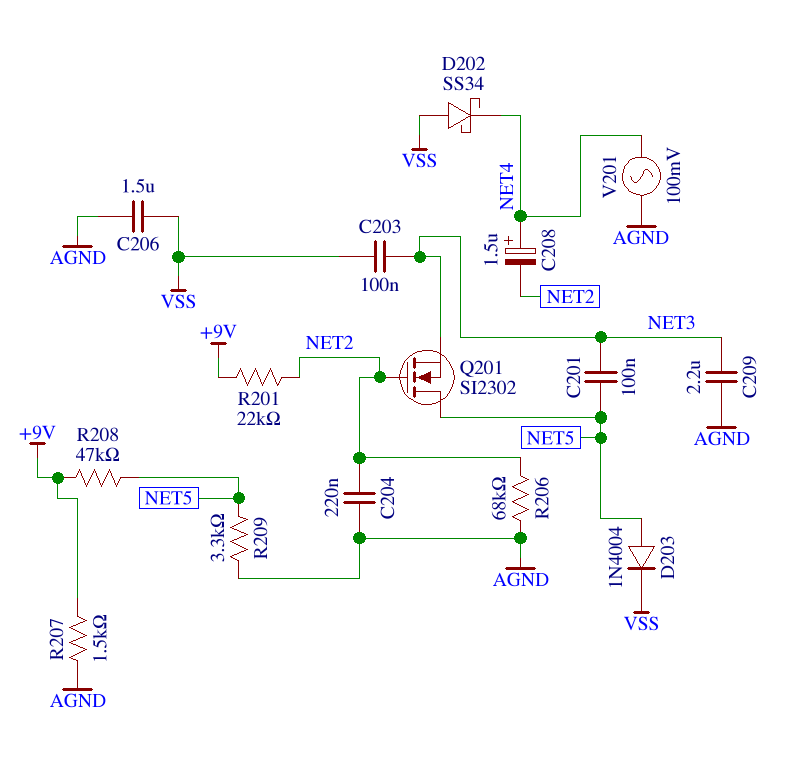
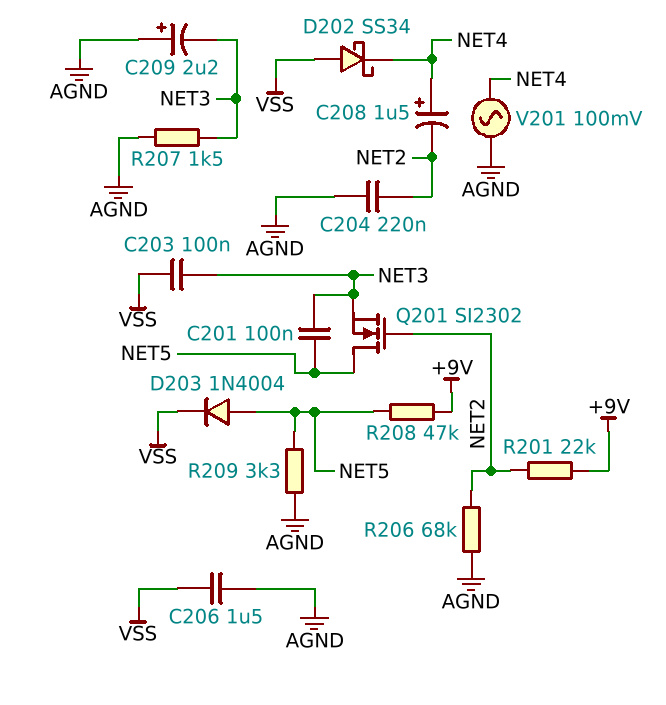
C209: 2.2uF (AGND, NET3) -> 2.2uF (plus AGND, minus NET3)
R207: 1.5k (+9V, AGND) -> 1.5k (AGND, NET3)

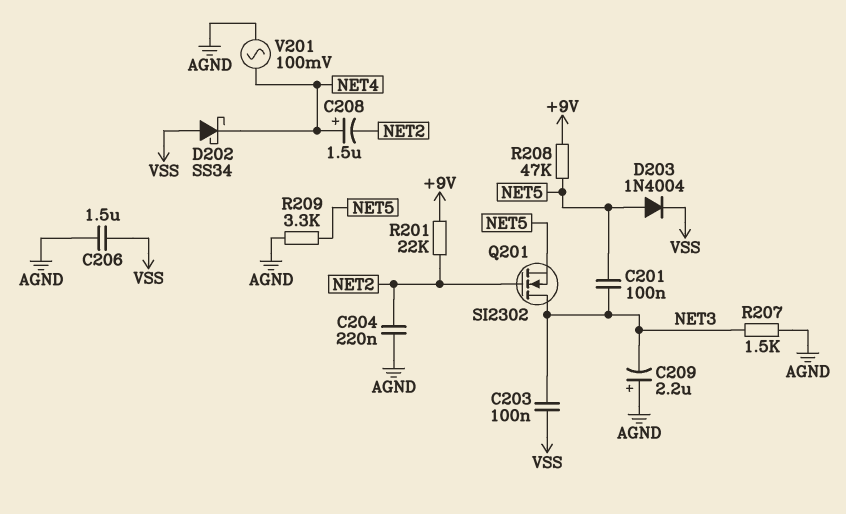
Q201: NMOS SI2302 (G NET2, D NET5, S NET3) -> NMOS SI2302 (G NET2, D NET3, S NET5)
R206: 68k (AGND, NET2) -> none

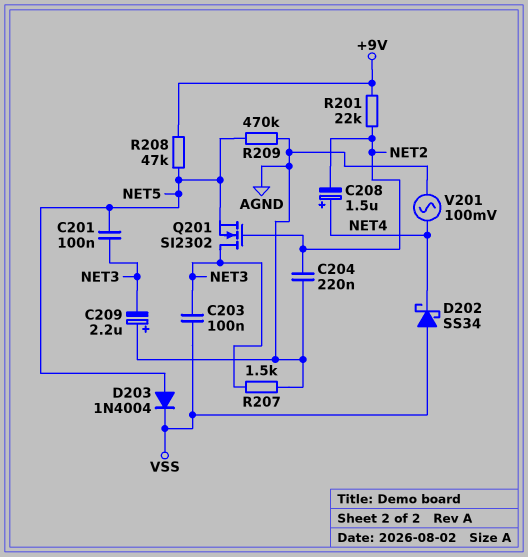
C206: 1.5uF (AGND, VSS) -> none
R209: 3.3k (AGND, NET5) -> 470k (AGND, NET5)

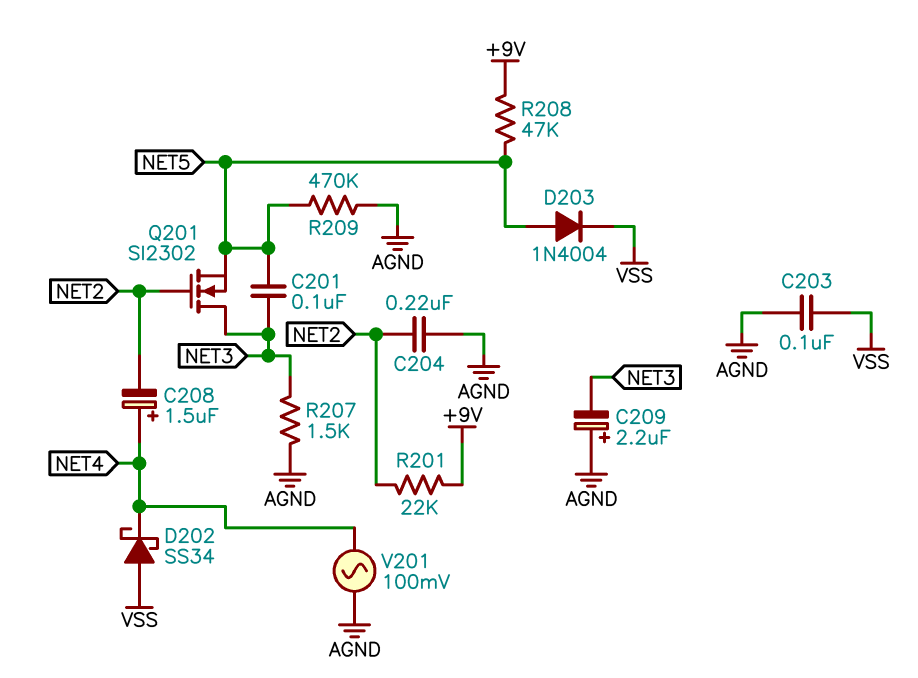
C203: 100nF (NET3, VSS) -> 100nF (AGND, VSS)

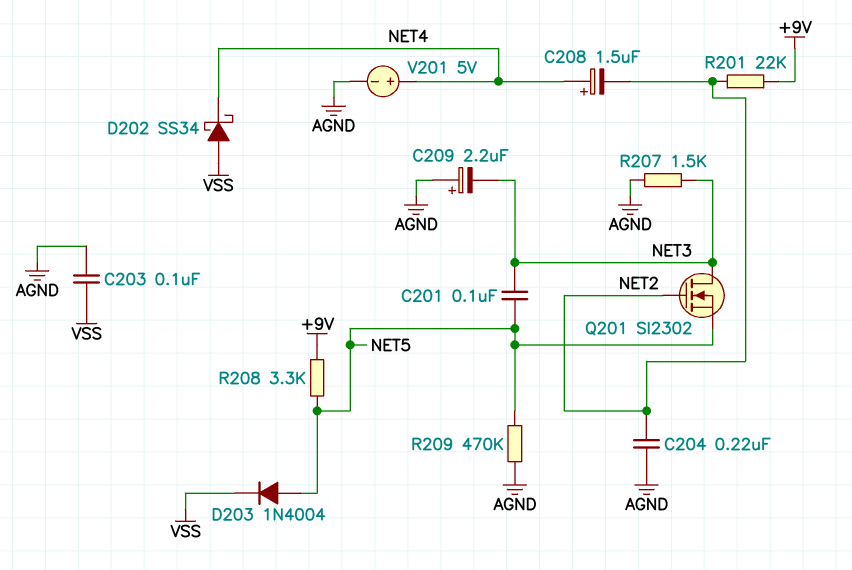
R208: 47k (+9V, NET5) -> 3.3k (+9V, NET5)
V201: AC 100mV (AGND, NET4) -> 5V (plus NET4, minus AGND)

